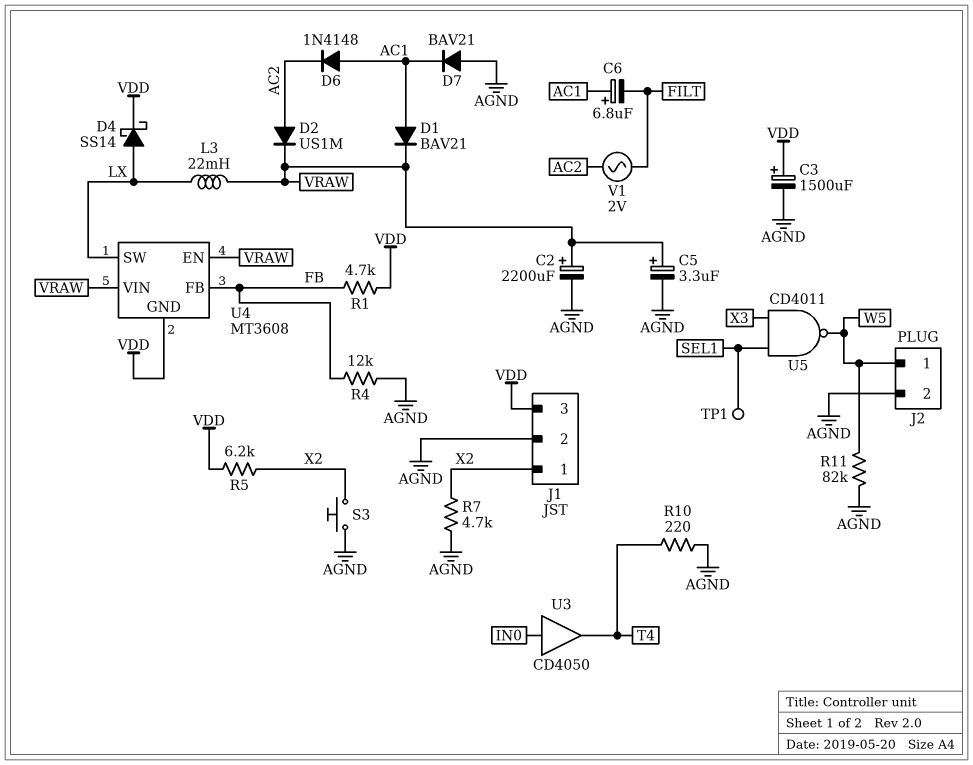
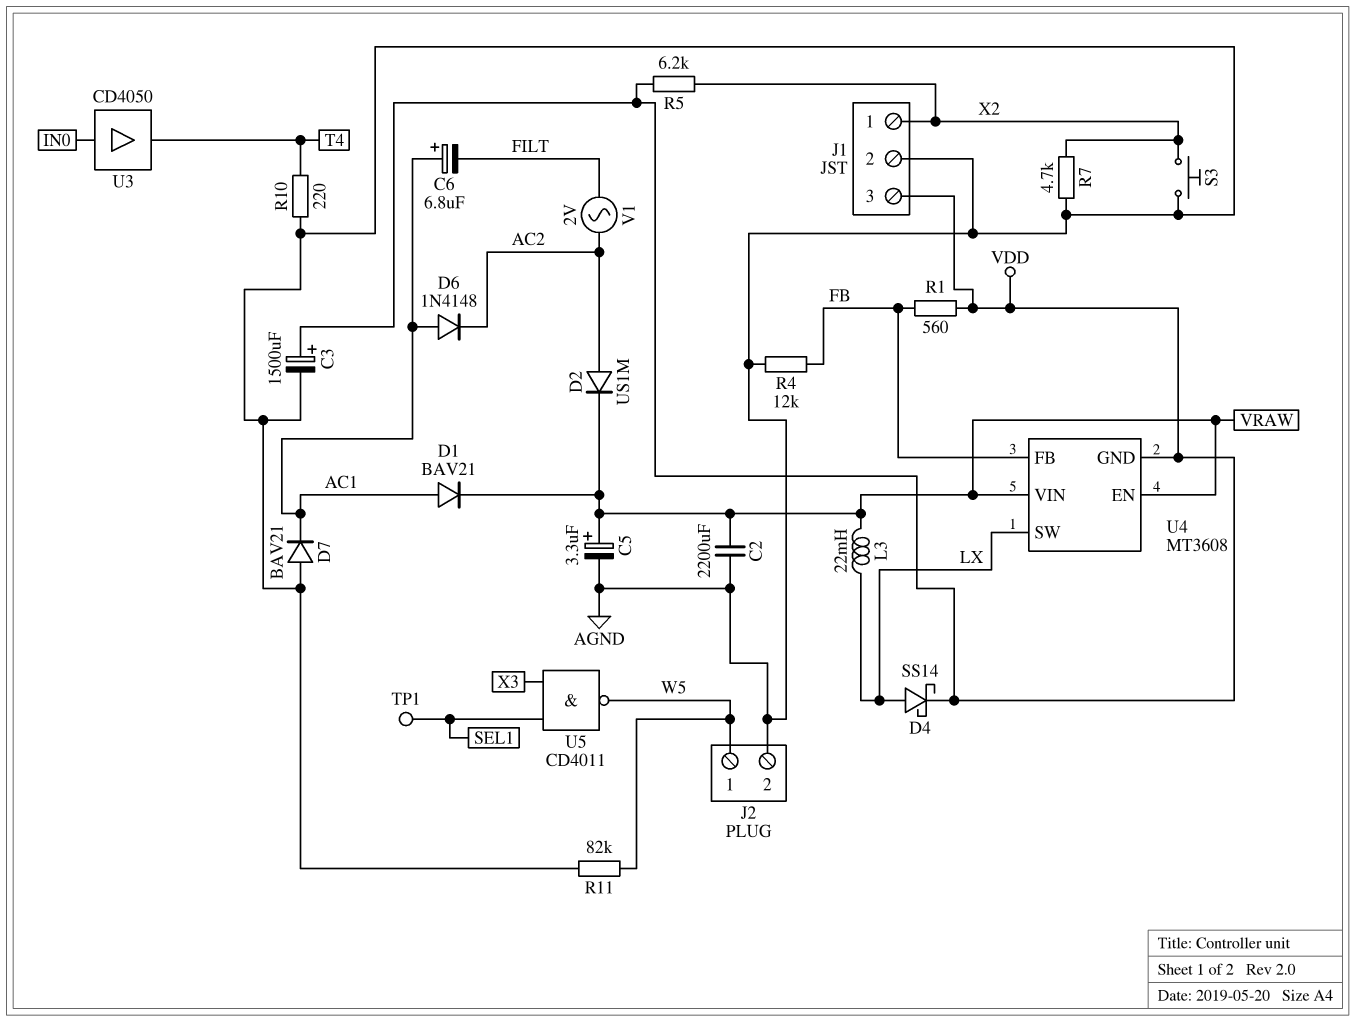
C2: 2200uF (plus VRAW, minus AGND) -> 2200uF (AGND, VRAW)
R1: 4.7k (FB, VDD) -> 560 (FB, VDD)

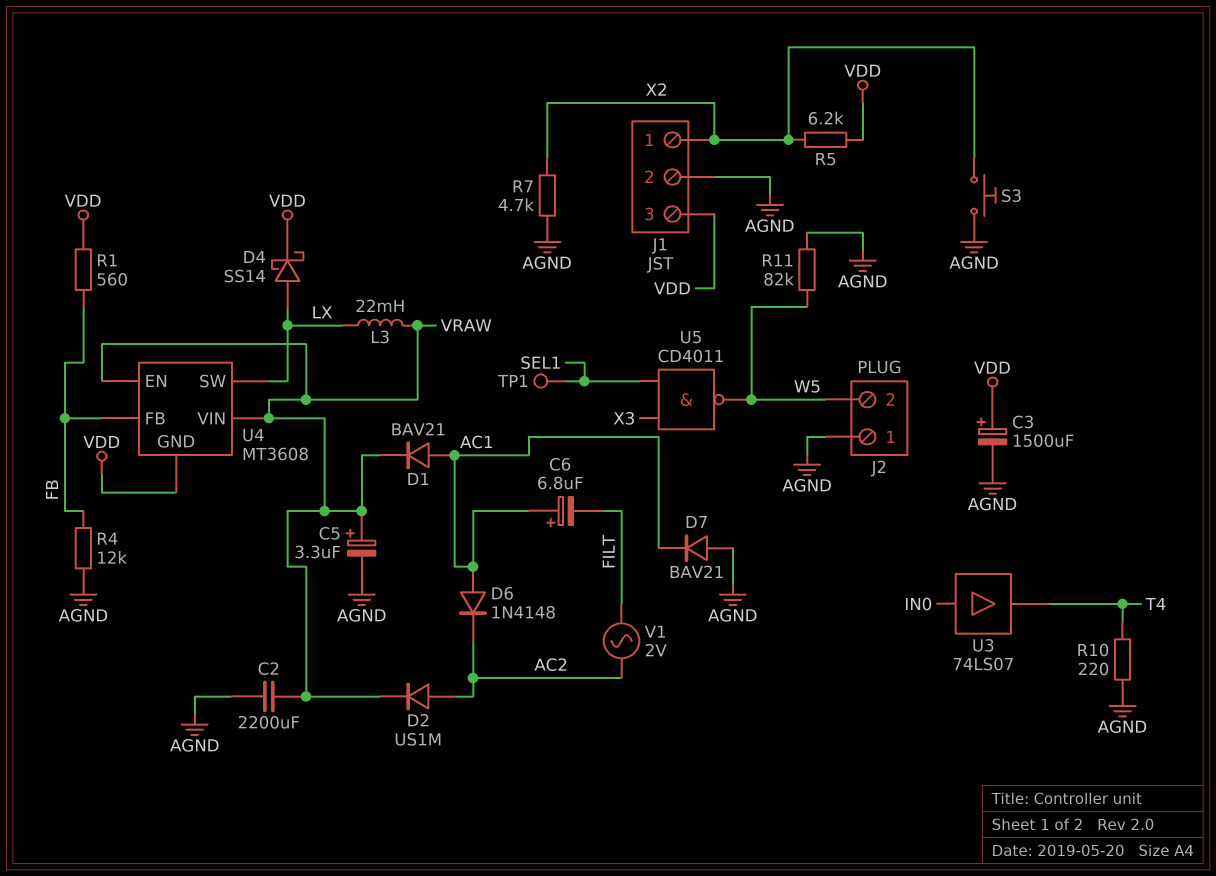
J2 pin 1: W5 -> AGND
J2 pin 2: AGND -> W5
U3: buffer CD4050 (in IN0, out T4) -> buffer 74LS07 (in IN0, out T4)

